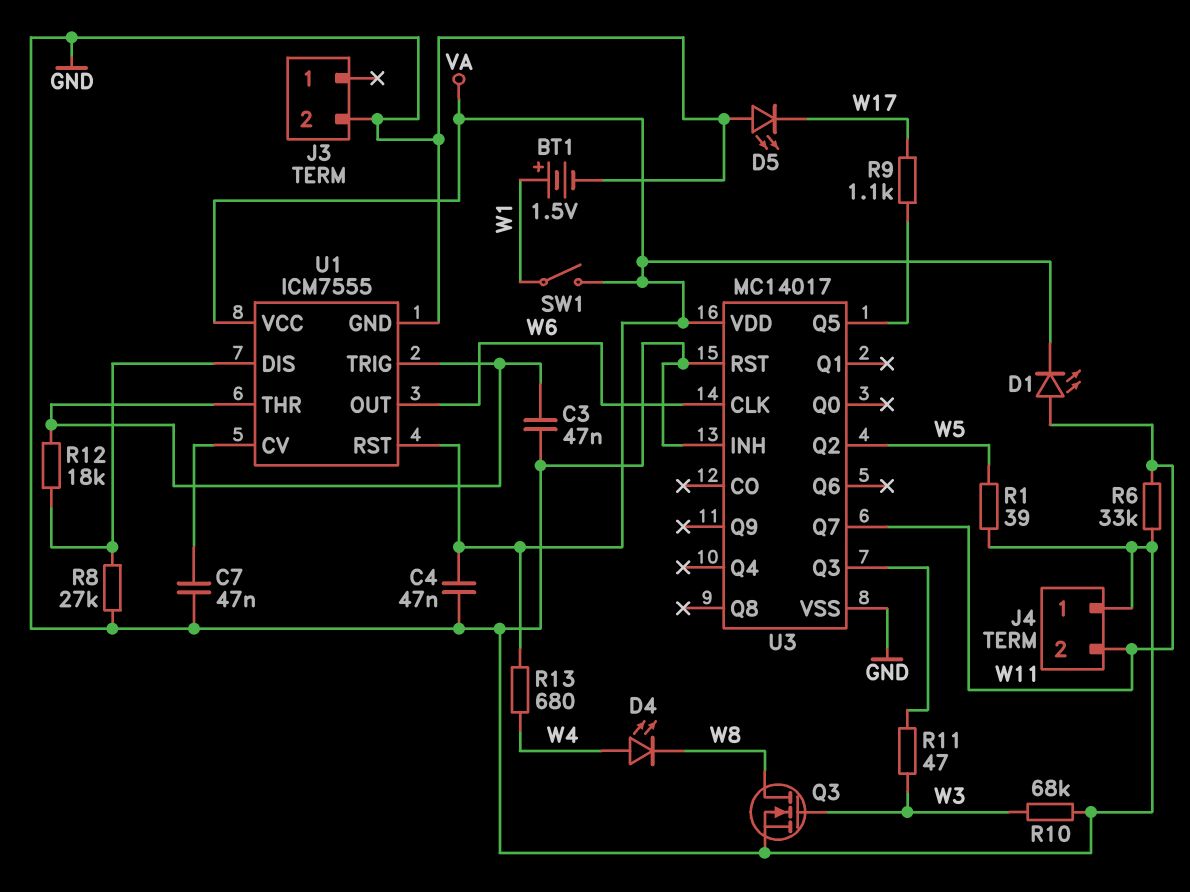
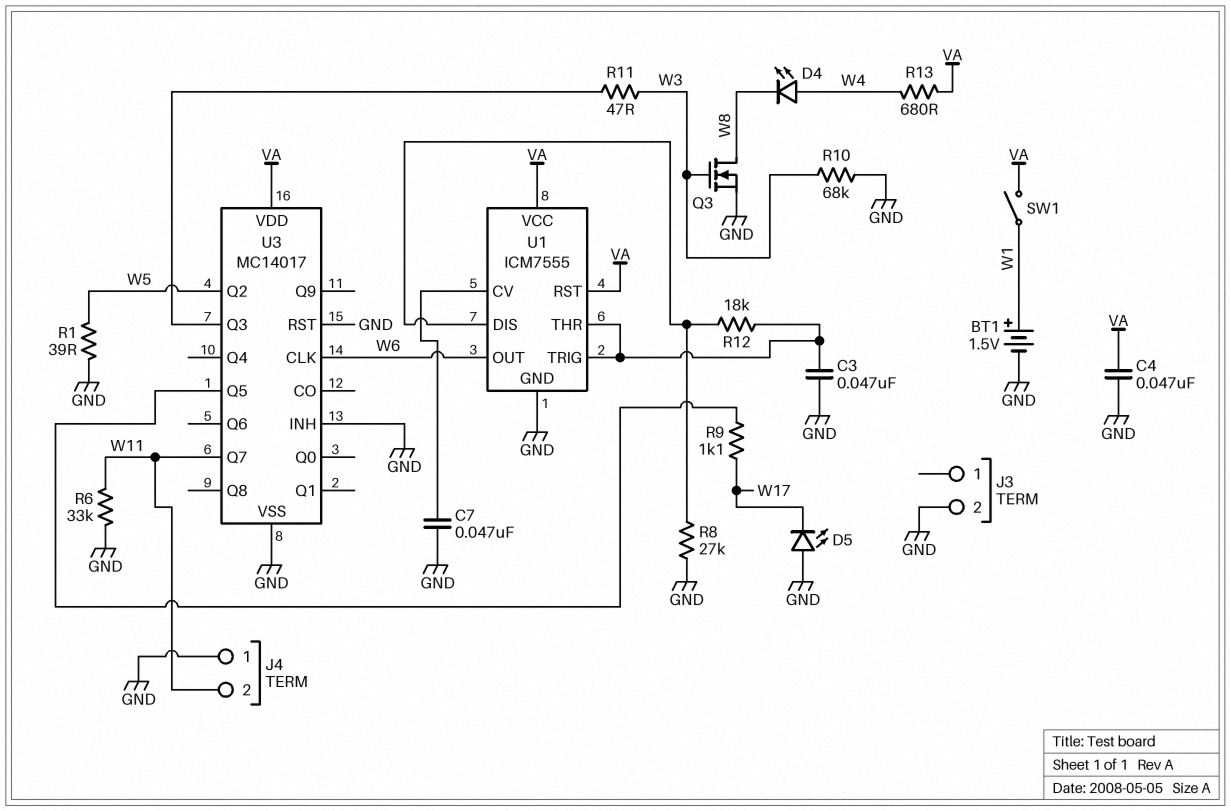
D1: LED (A W11, K VA) -> none

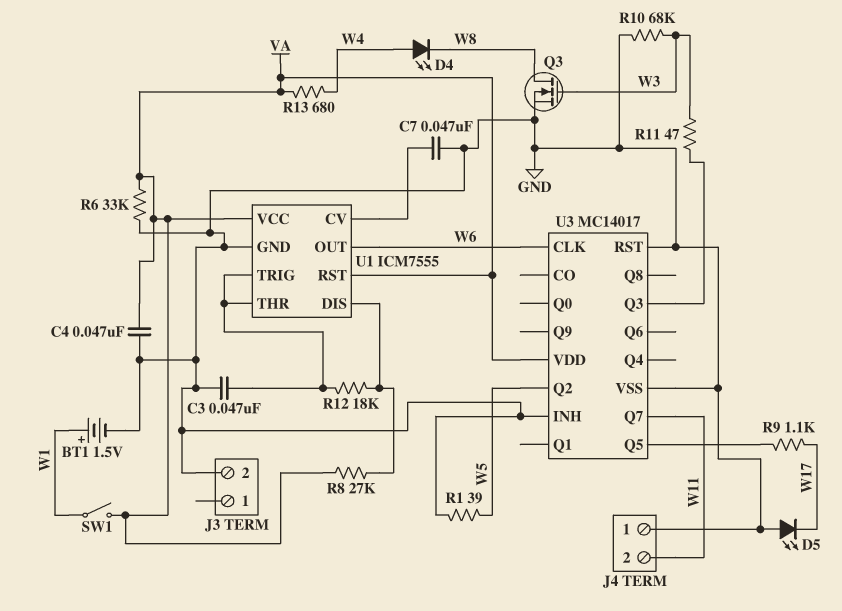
R6: 33k (GND, W11) -> 33k (GND, VA)
R8: 27k (GND, U1/DIS) -> 27k (U1/DIS, VA)

